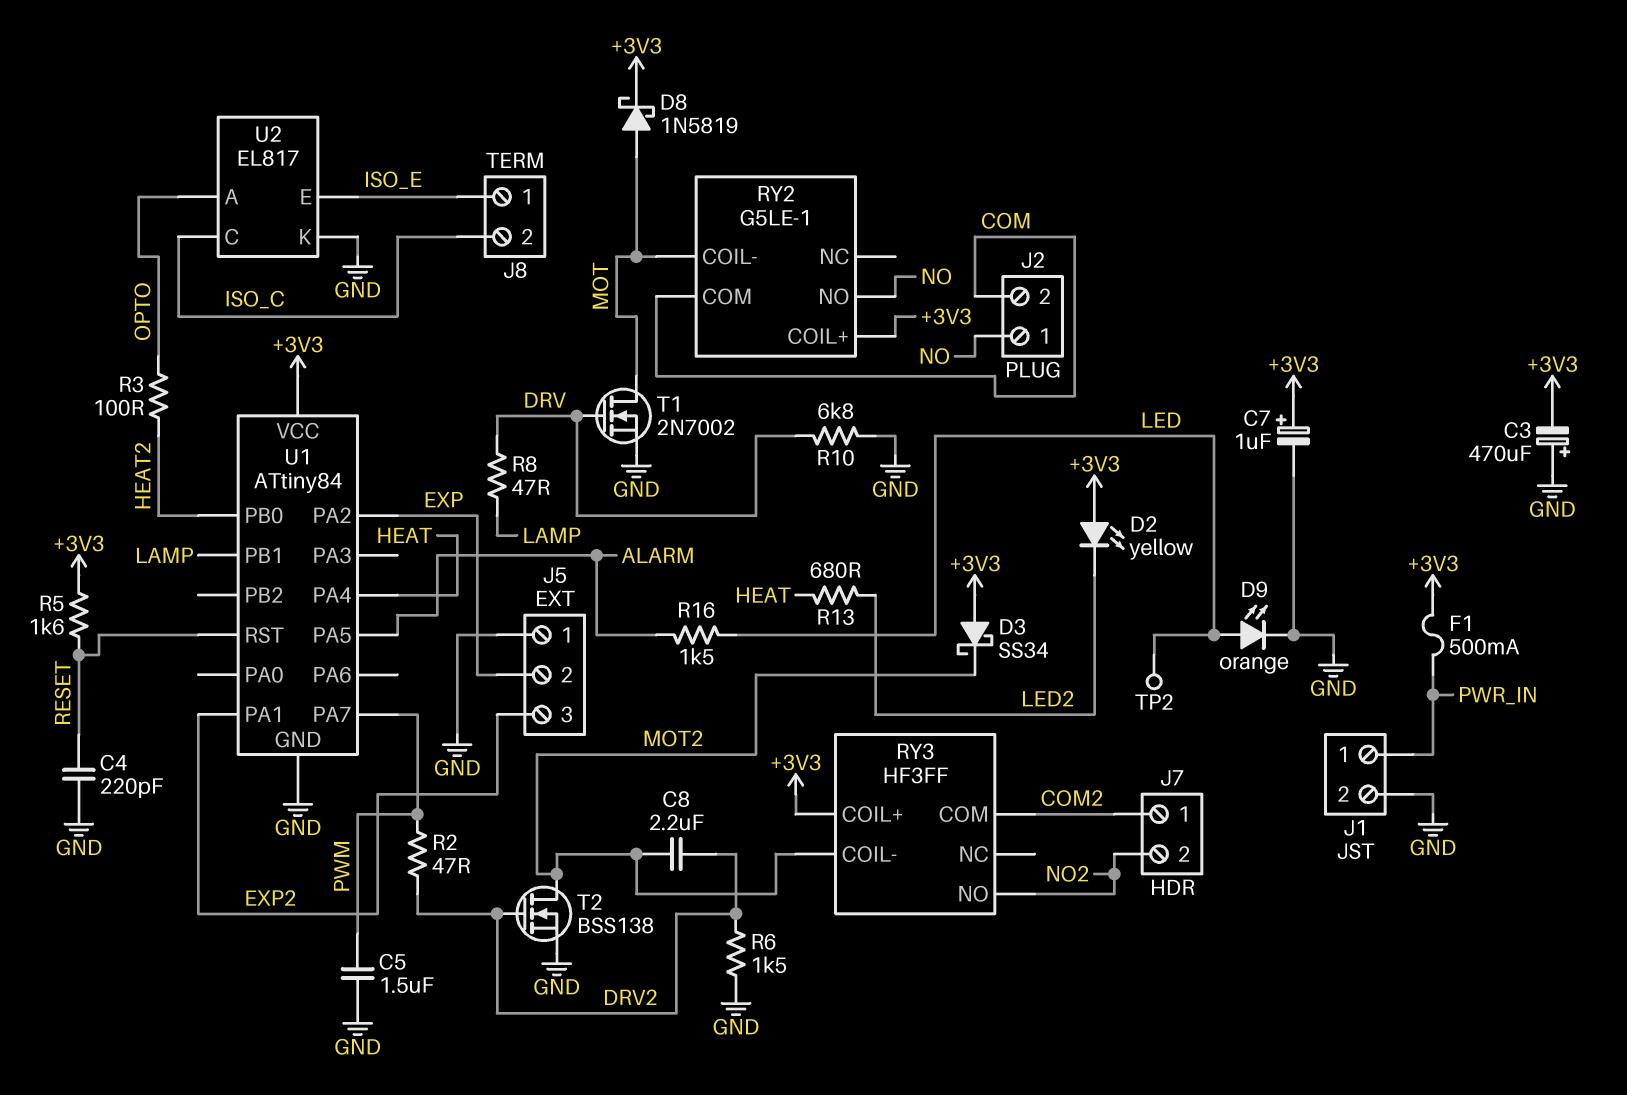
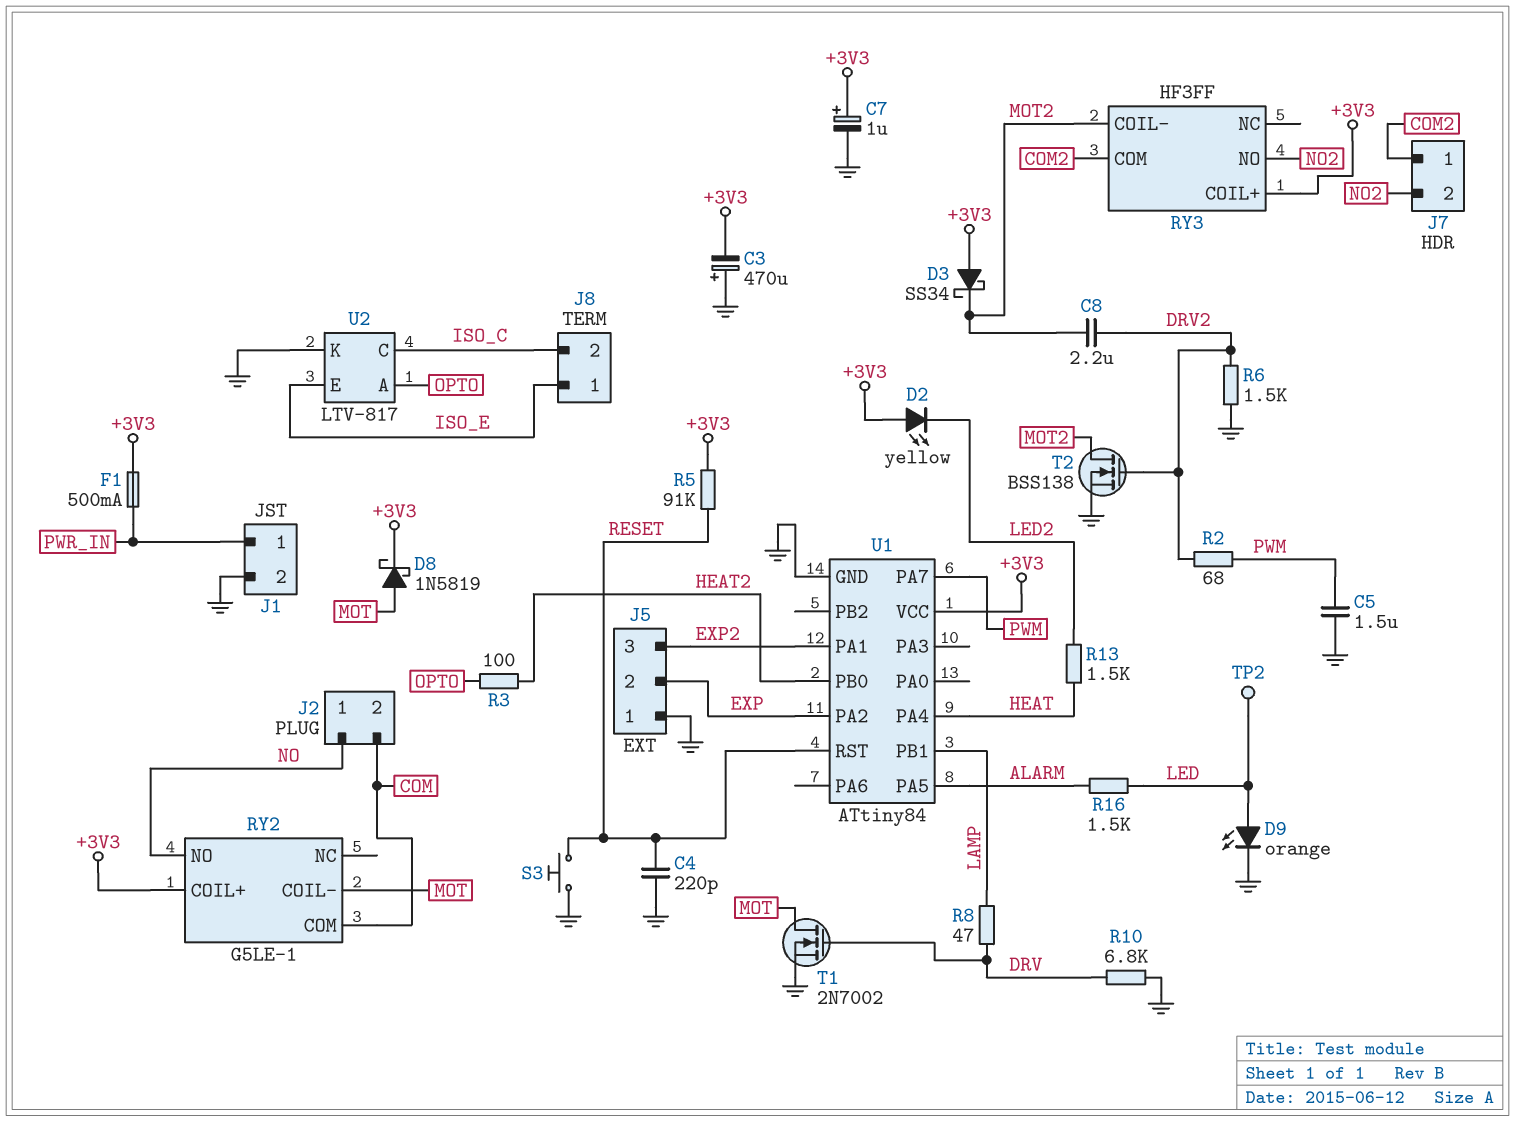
R2: 47 (DRV2, PWM) -> 68 (DRV2, PWM)
R5: 1.6k (+3V3, RESET) -> 91k (+3V3, RESET)
R13: 680 (HEAT, LED2) -> 1.5k (HEAT, LED2)
S3: none -> button (GND, RESET)
U2: EL817 -> LTV-817

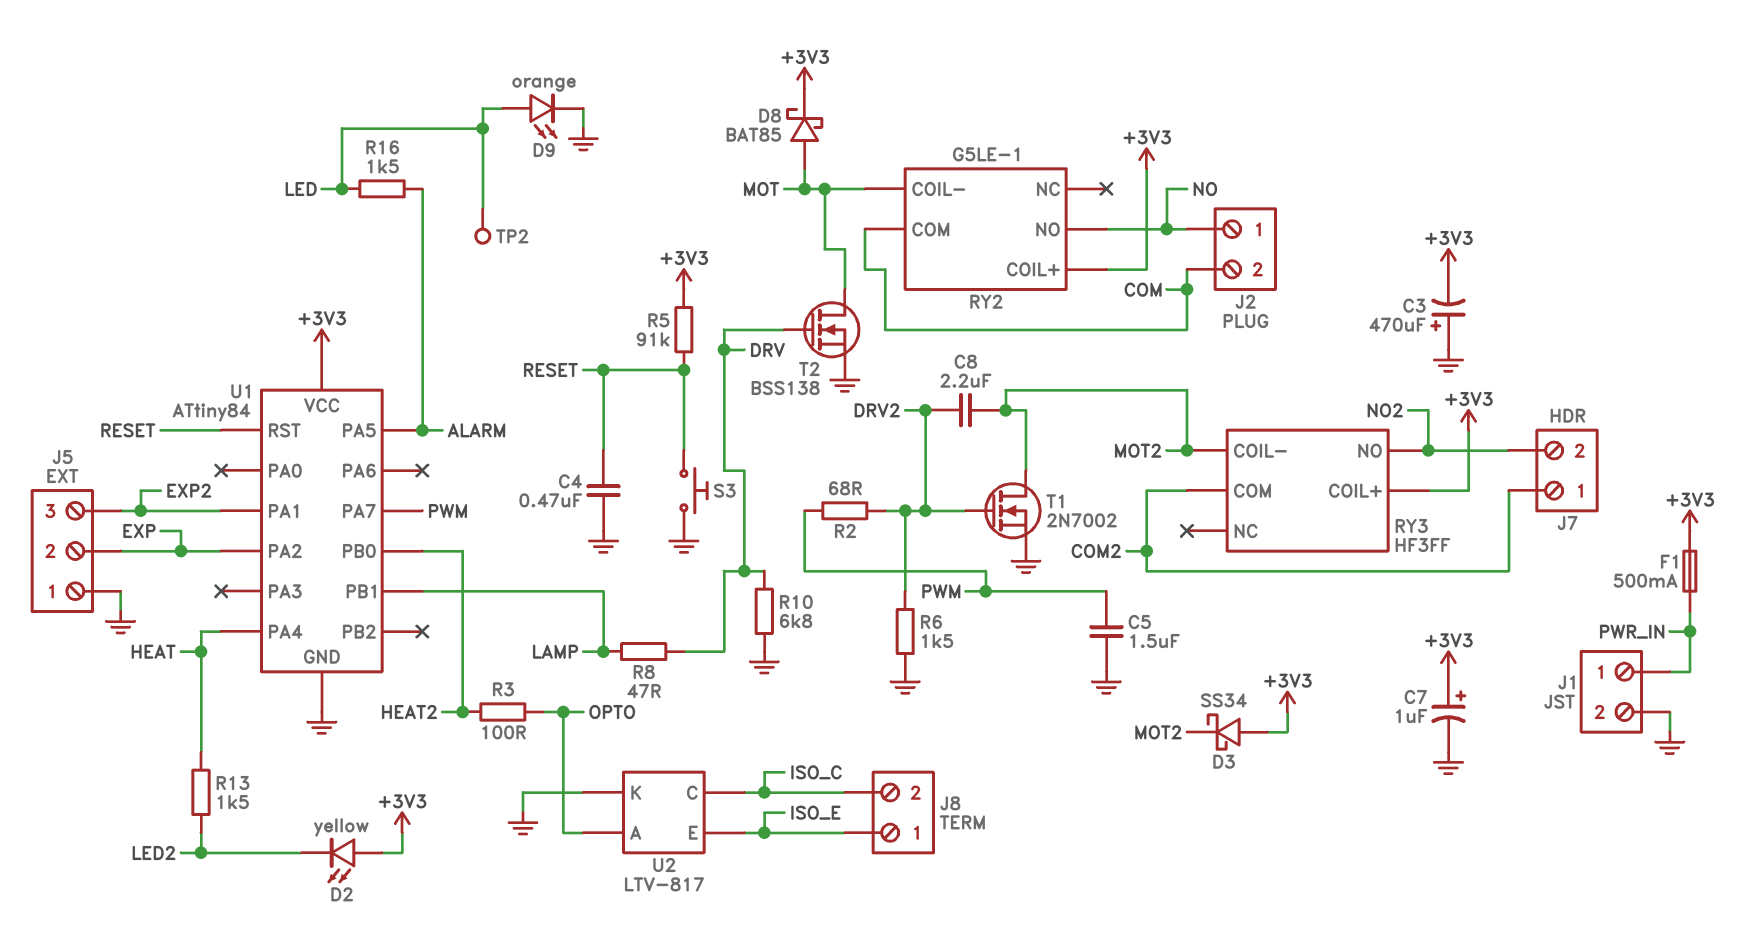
C4: 220pF (GND, RESET) -> 470nF (GND, RESET)
D8: schottky 1N5819 (A MOT, K +3V3) -> schottky BAT85 (A MOT, K +3V3)
T1: NMOS 2N7002 (G DRV, D MOT, S GND) -> NMOS 2N7002 (G DRV2, D MOT2, S GND)
T2: NMOS BSS138 (G DRV2, D MOT2, S GND) -> NMOS BSS138 (G DRV, D MOT, S GND)

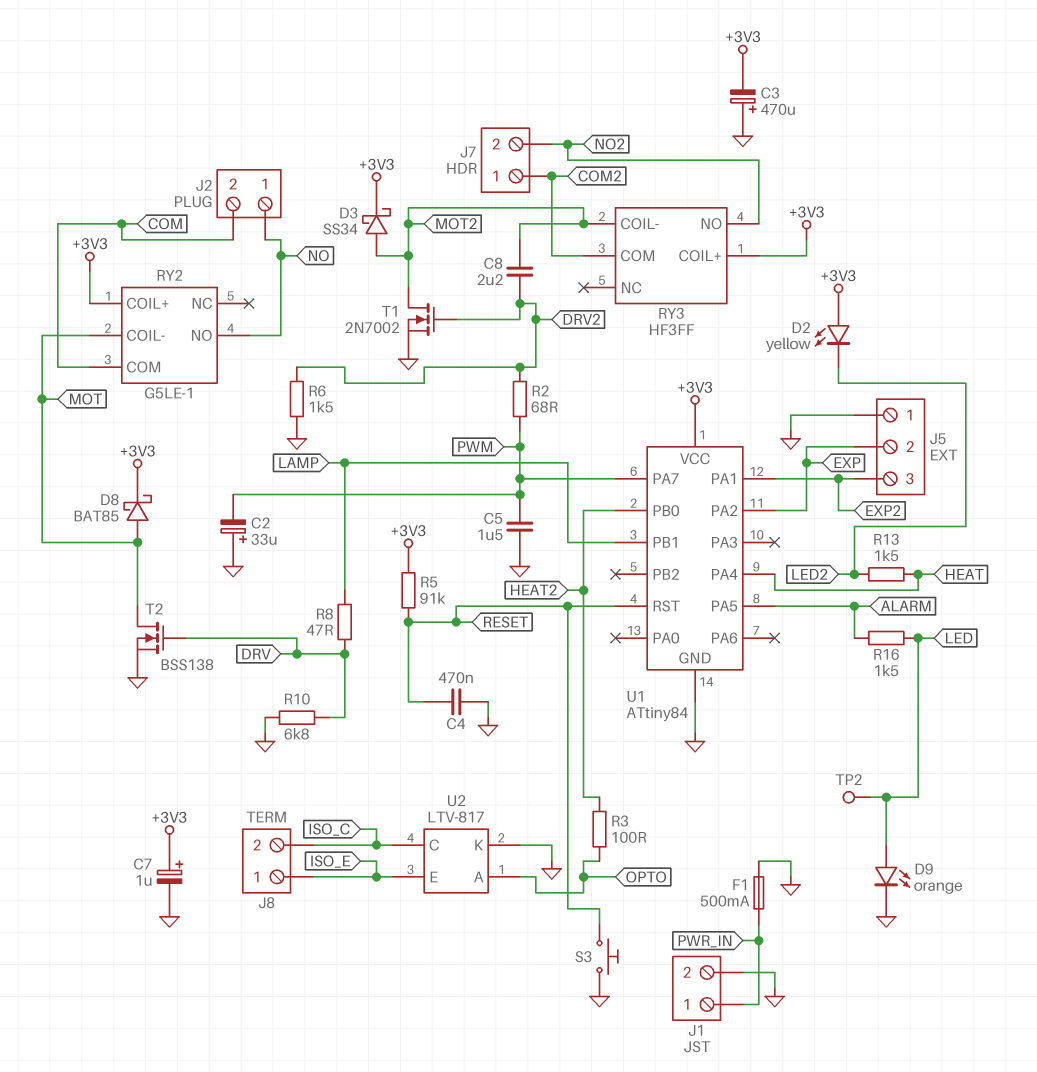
C2: none -> 33uF (plus GND, minus PWM)
D3: schottky SS34 (A +3V3, K MOT2) -> schottky SS34 (A MOT2, K +3V3)
F1: 500mA (+3V3, PWR_IN) -> 500mA (GND, PWR_IN)

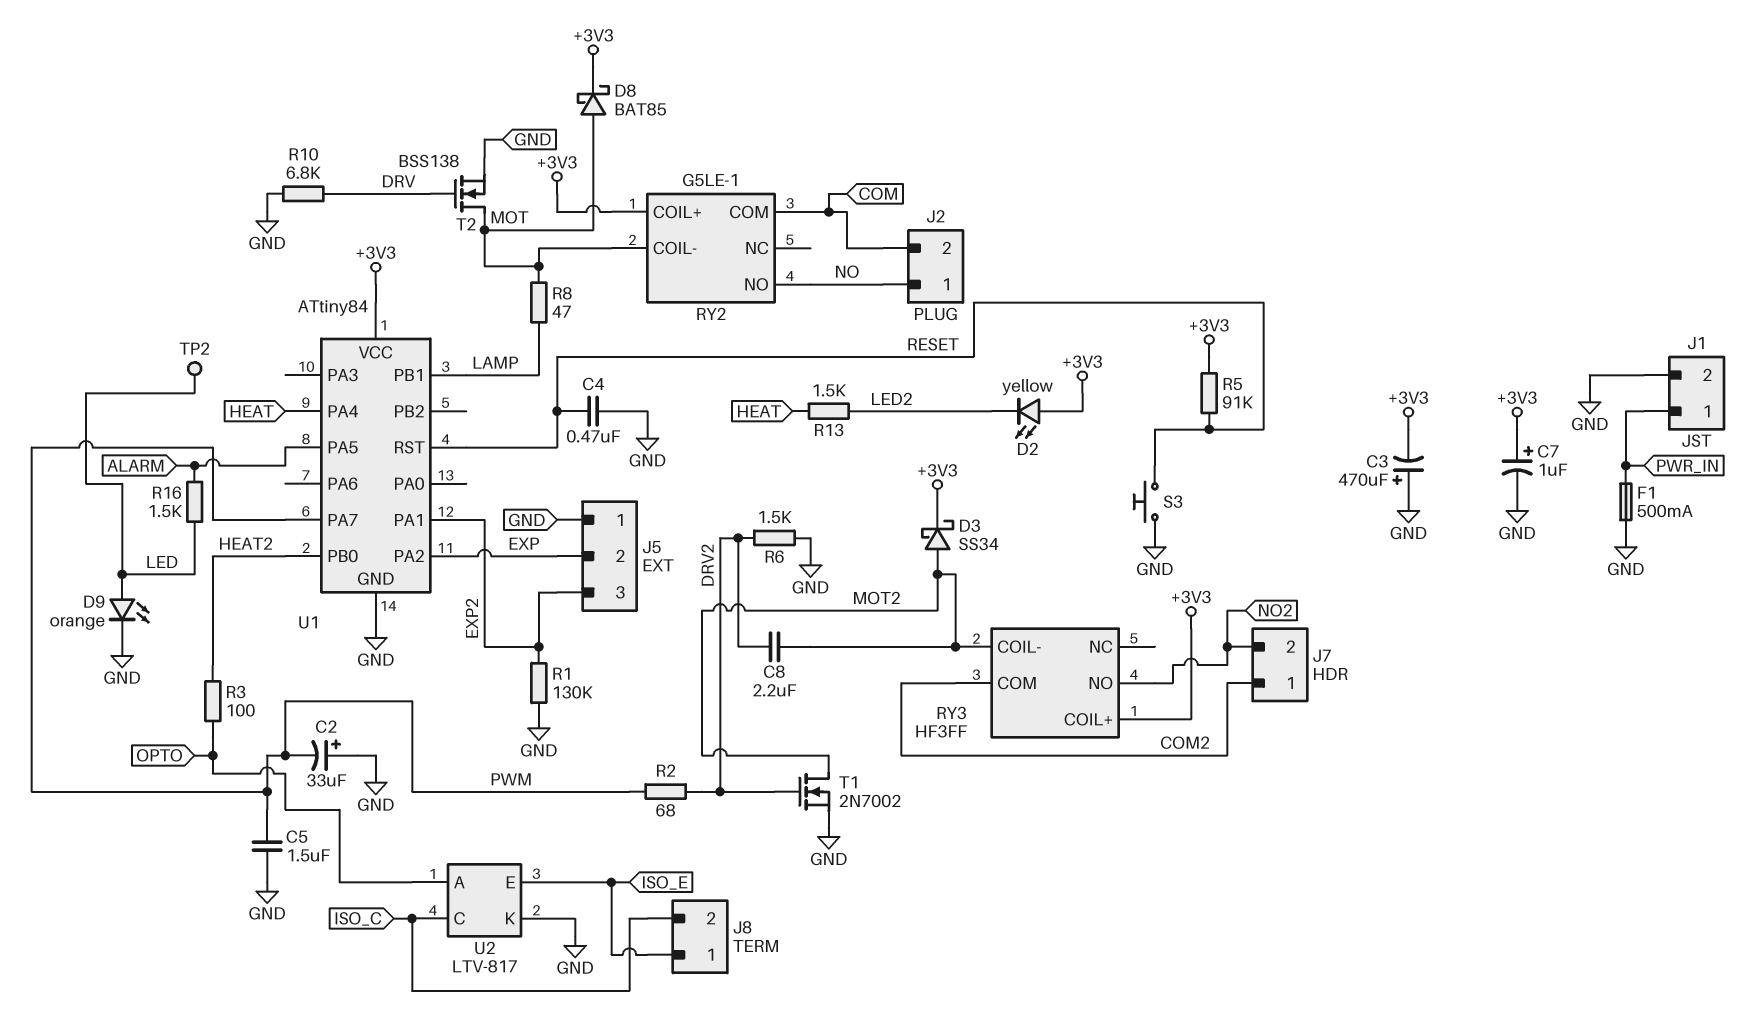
R1: none -> 130k (EXP2, GND)
R8: 47 (DRV, LAMP) -> 47 (LAMP, MOT)

